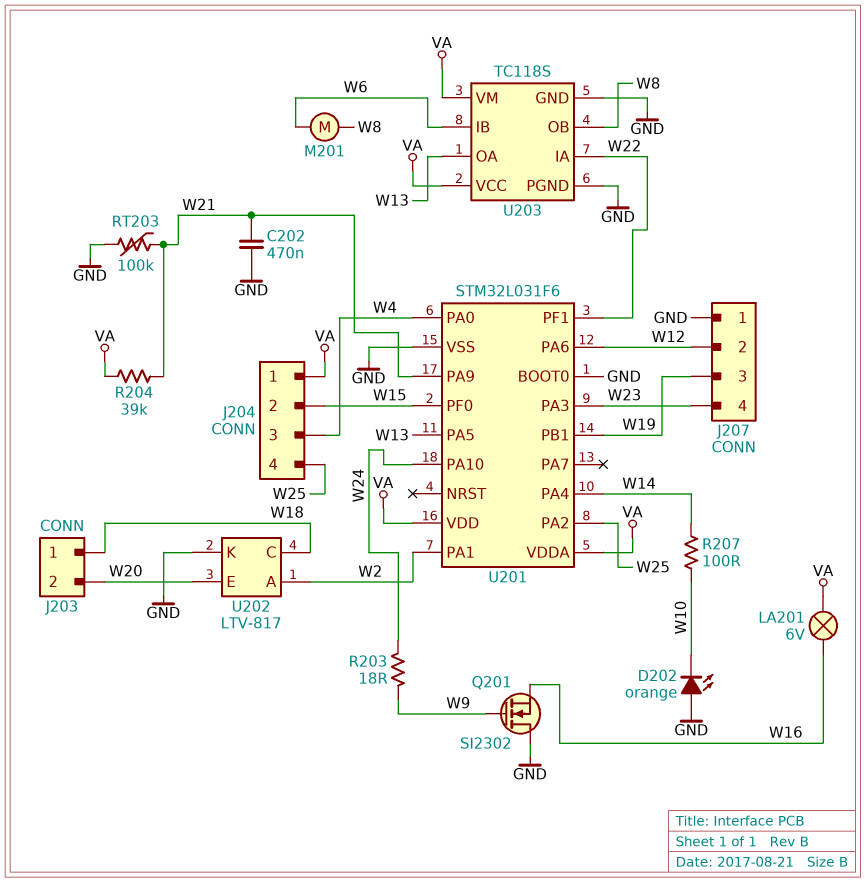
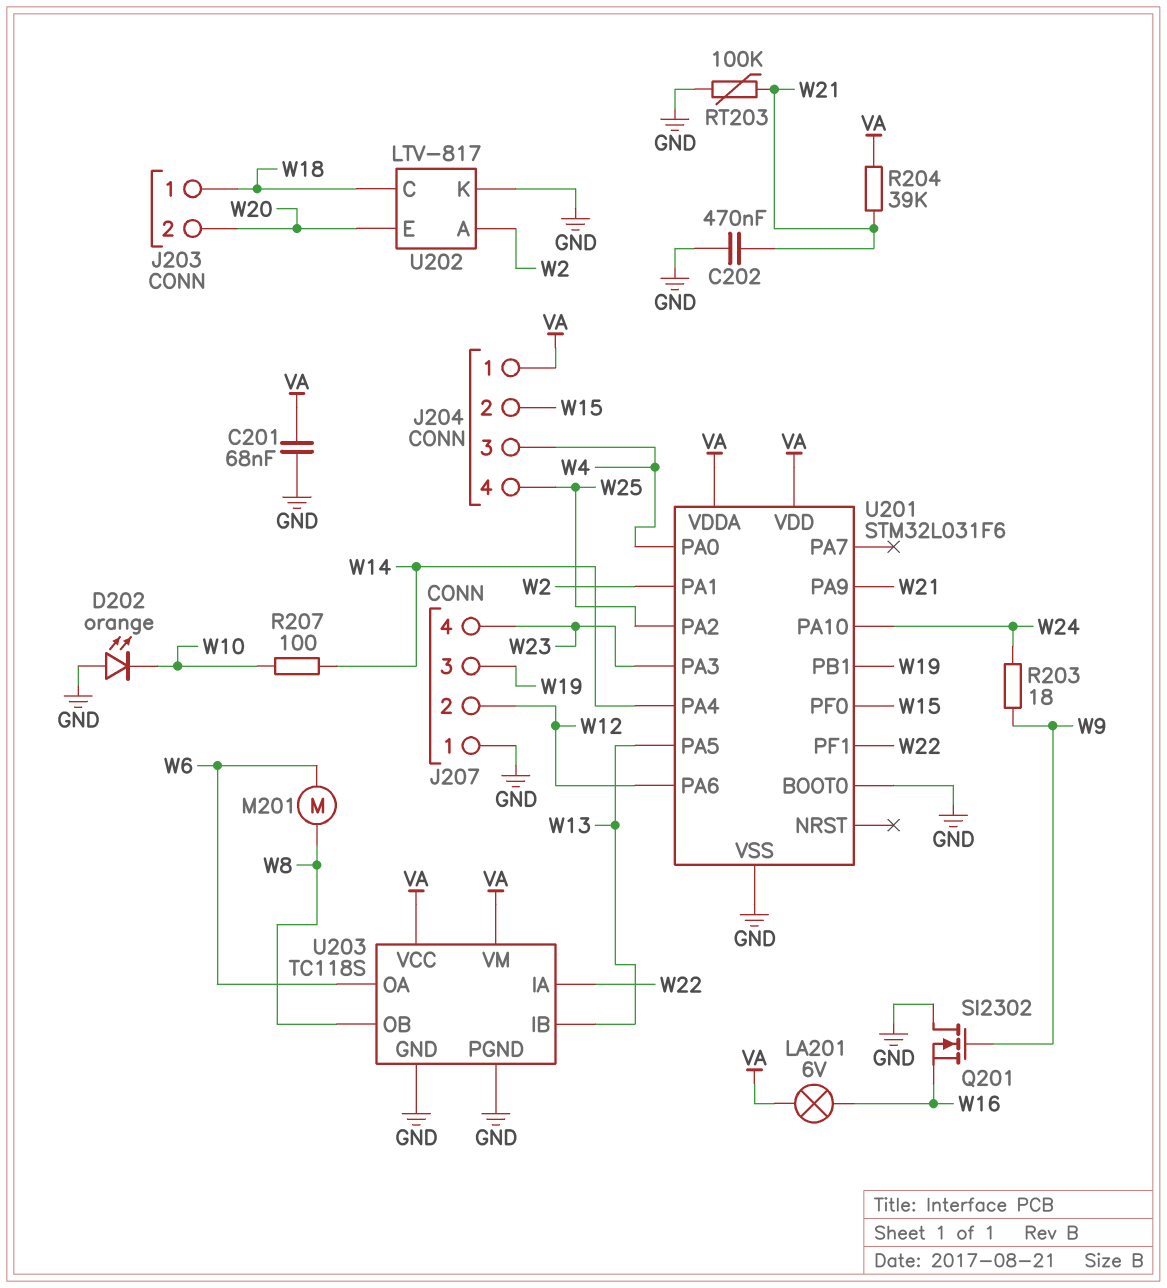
C201: none -> 68nF (GND, VA)
U203 pin IB: W6 -> W13
U203 pin OA: W13 -> W6

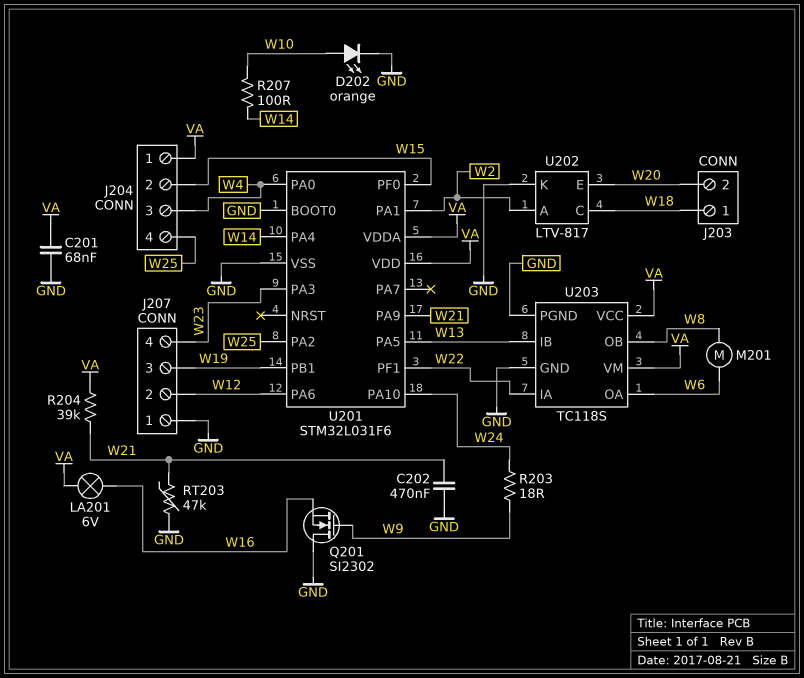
D202: LED orange (A GND, K W10) -> LED orange (A W10, K GND)
RT203: 100k (GND, W21) -> 47k (GND, W21)

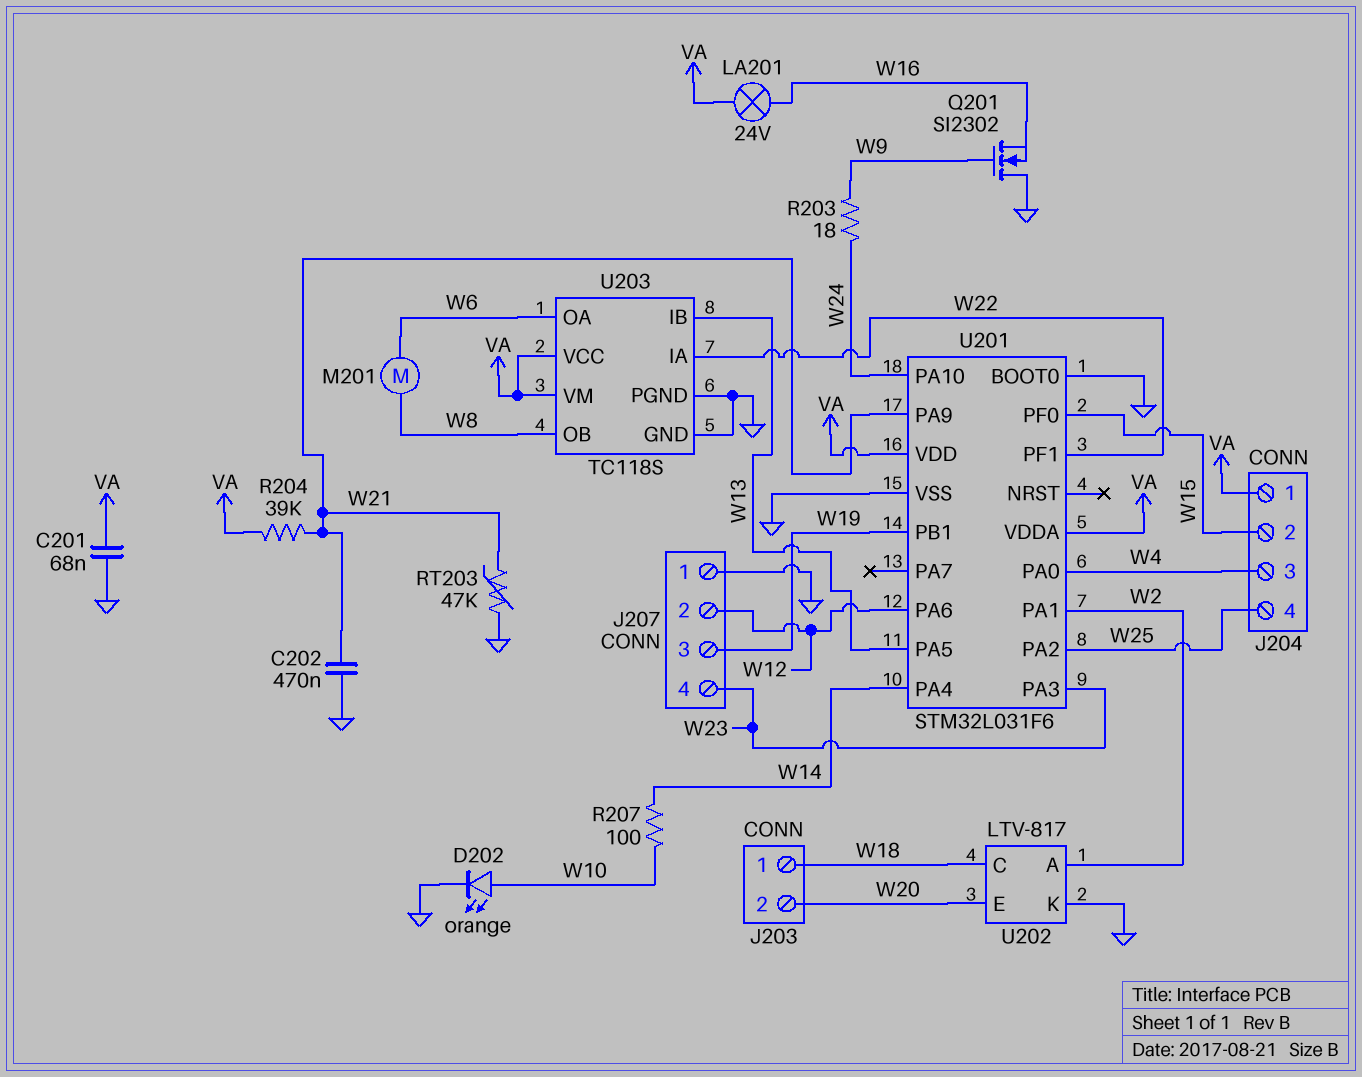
LA201: lamp 6V (VA, W16) -> lamp 24V (VA, W16)

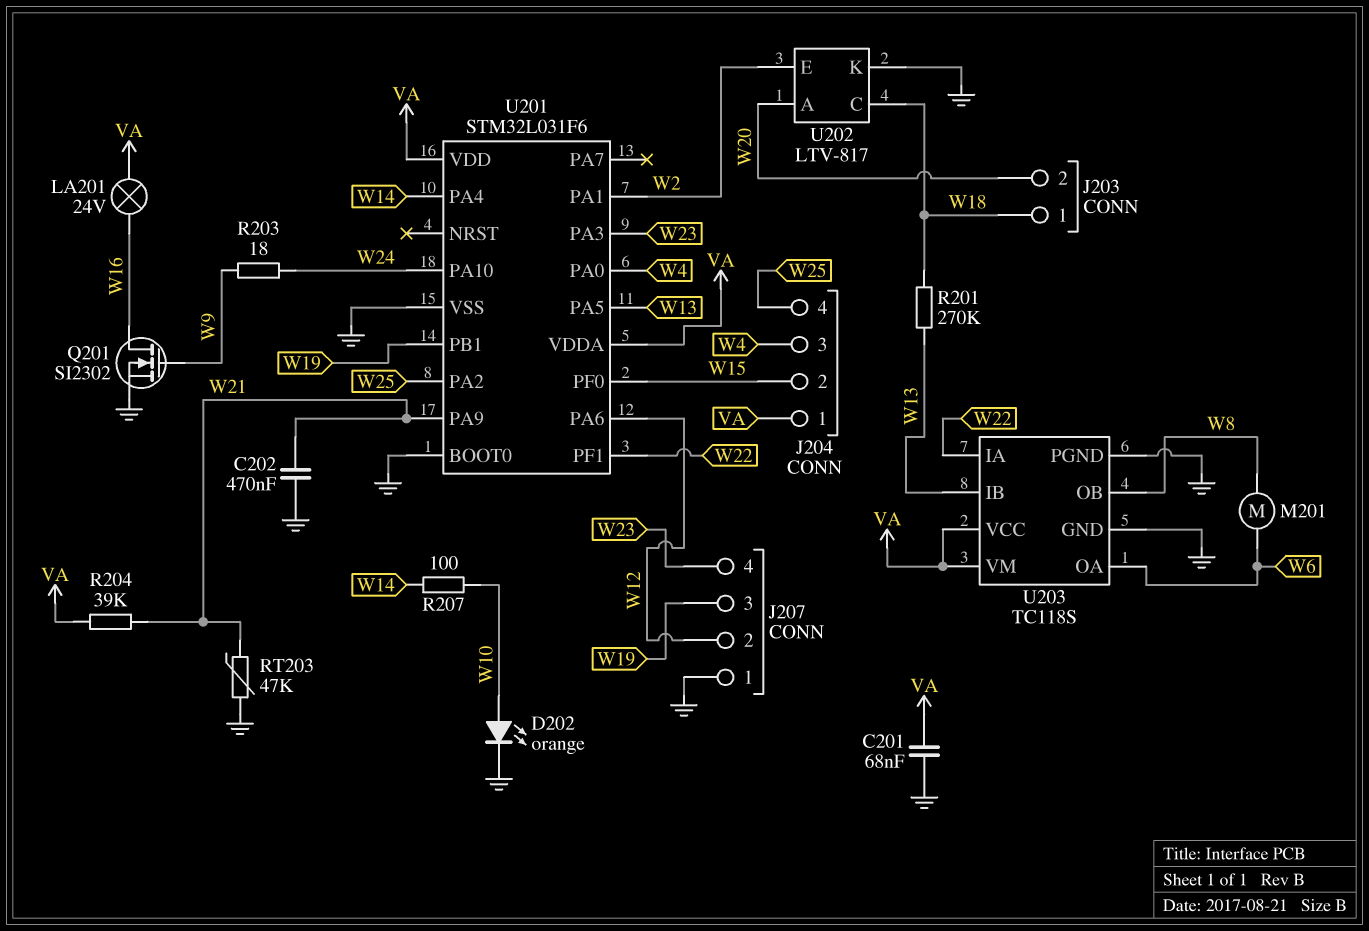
Q201: NMOS SI2302 (G W9, D GND, S W16) -> NMOS SI2302 (G W9, D W16, S GND)
R201: none -> 270k (W13, W18)
U202 pin A: W2 -> W20
U202 pin E: W20 -> W2

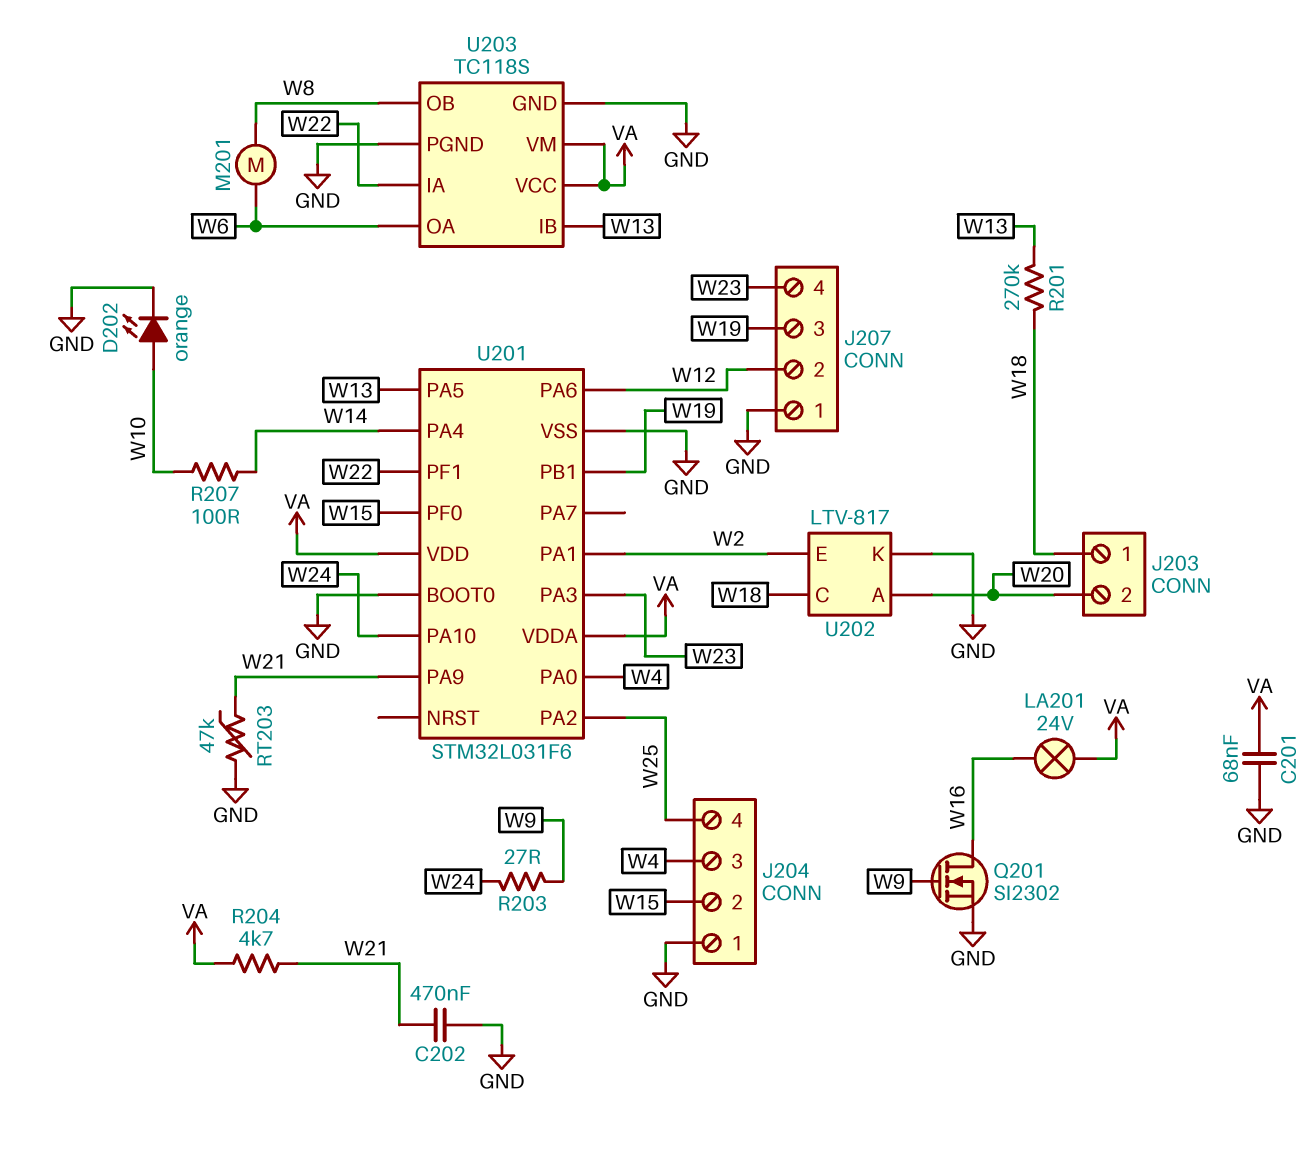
J204 pin 1: VA -> GND
R203: 18 (W9, W24) -> 27 (W9, W24)
R204: 39k (VA, W21) -> 4.7k (VA, W21)

